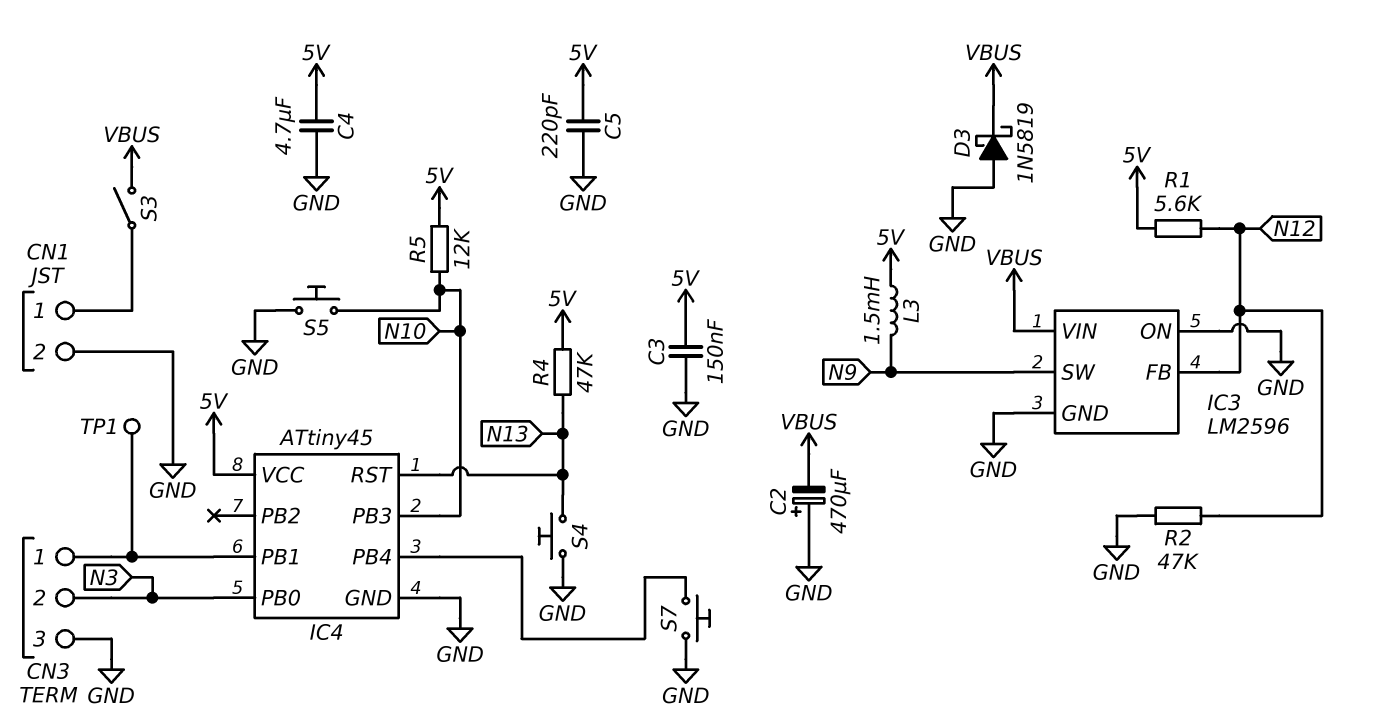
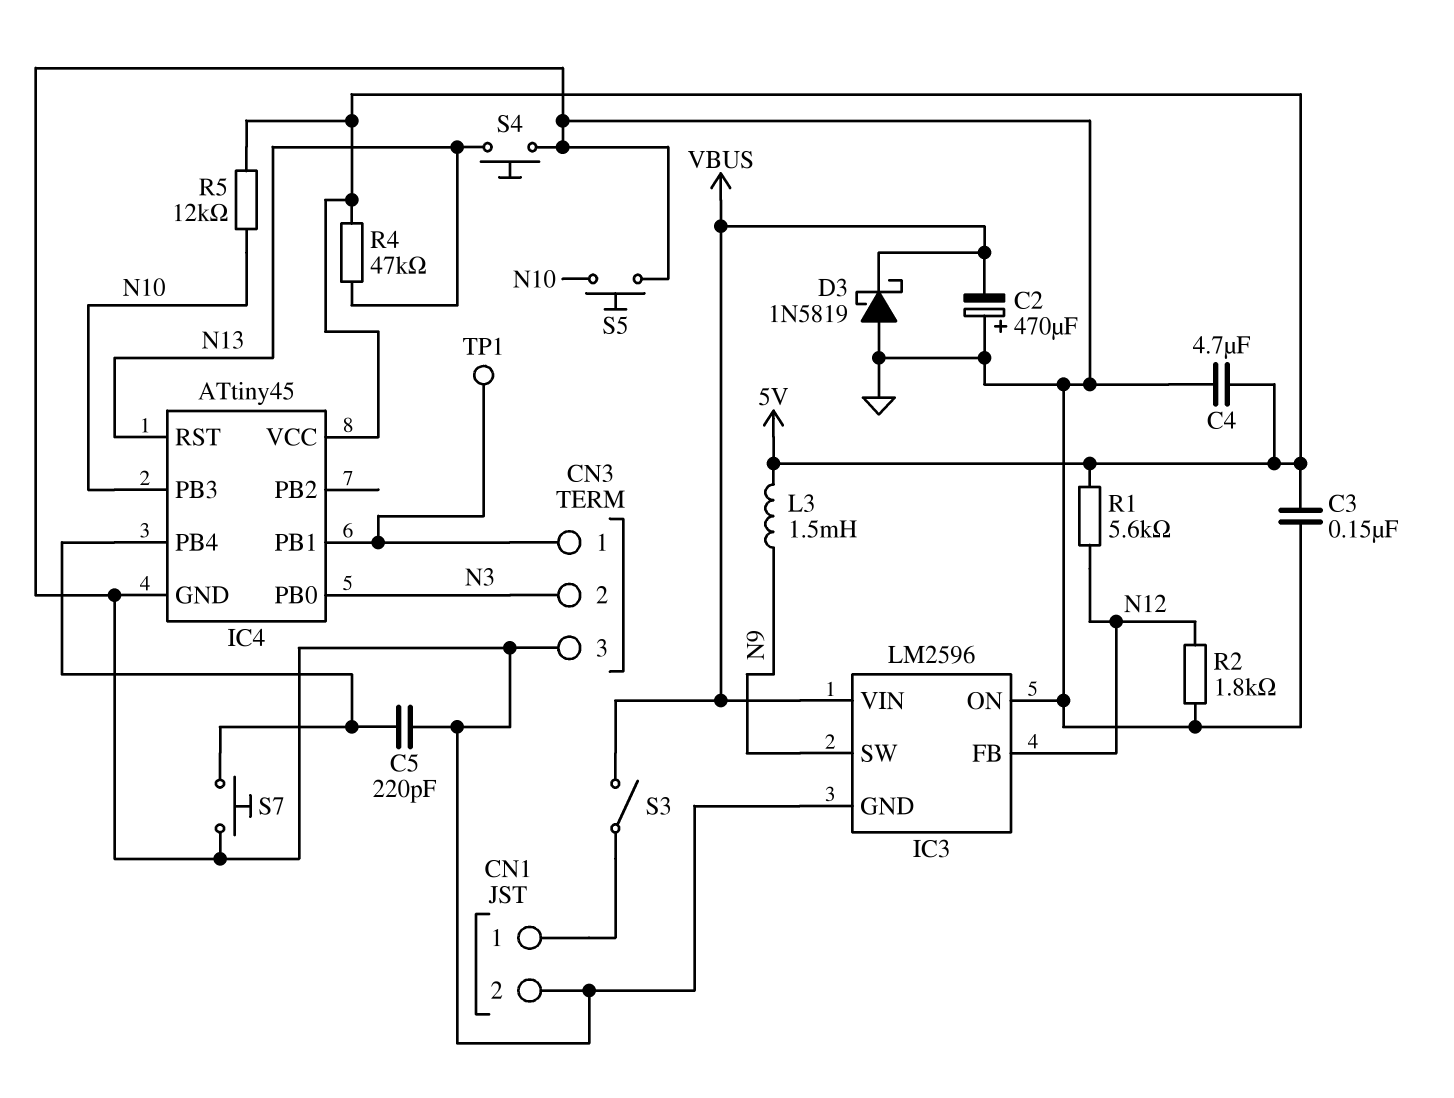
C5: 220pF (5V, GND) -> 220pF (GND, IC4/PB4)
R2: 47k (GND, N12) -> 1.8k (GND, N12)

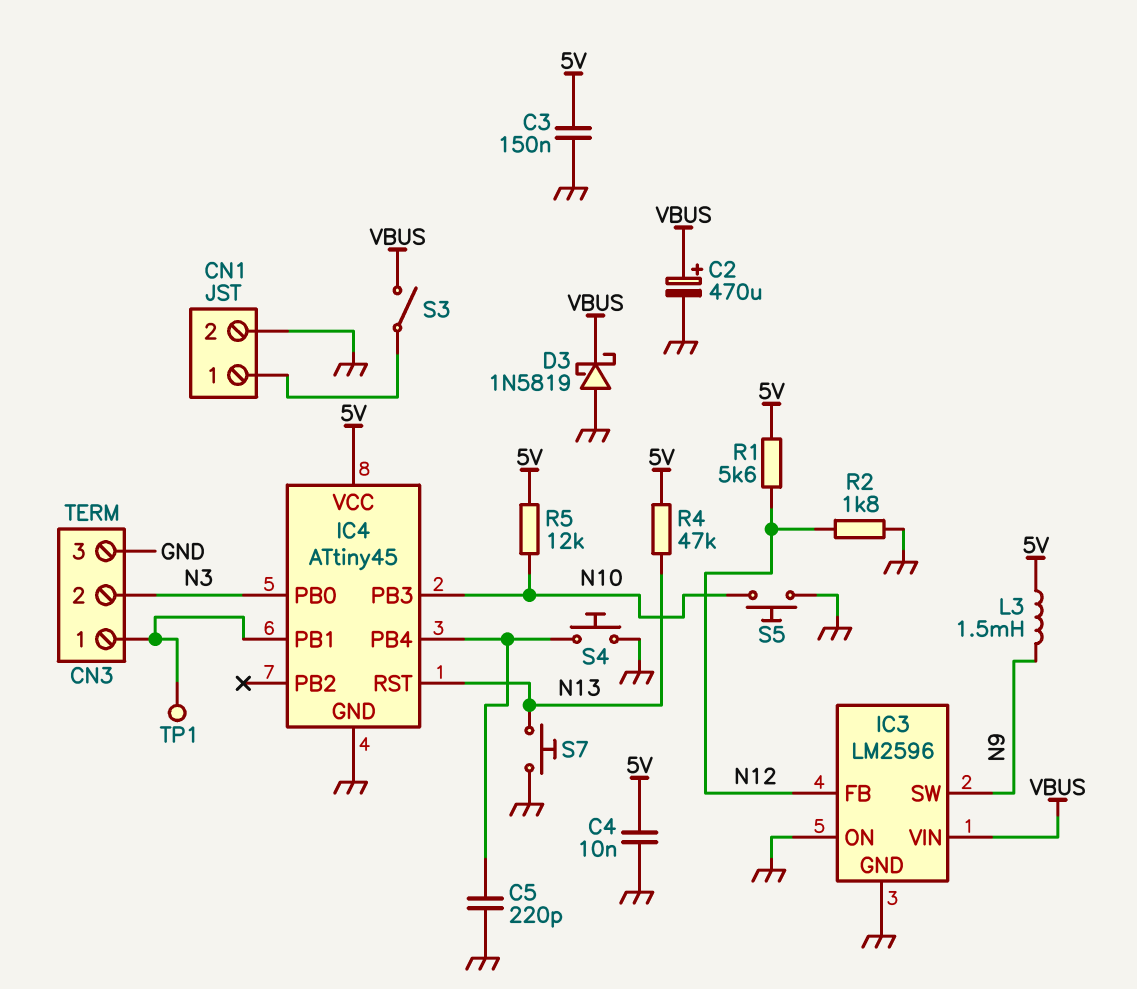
C2: 470uF (plus GND, minus VBUS) -> 470uF (plus VBUS, minus GND)
C4: 4.7uF (5V, GND) -> 10nF (5V, GND)
S4: button (GND, N13) -> button (GND, IC4/PB4)
S7: button (GND, IC4/PB4) -> button (GND, N13)

